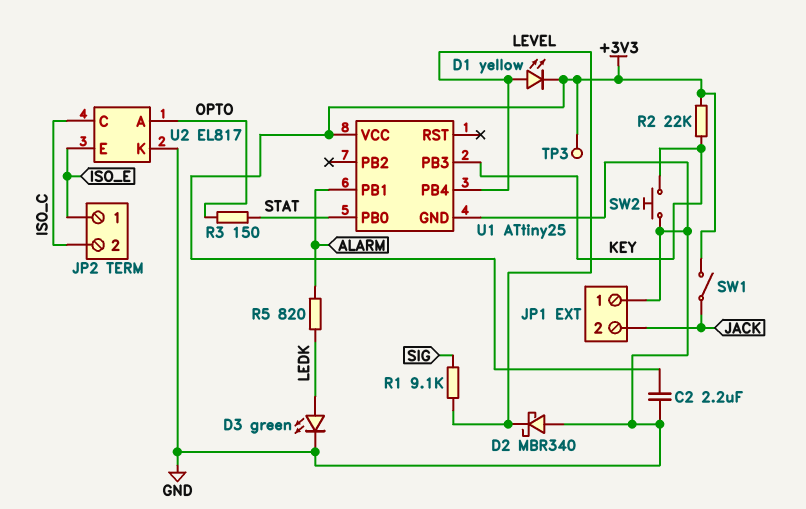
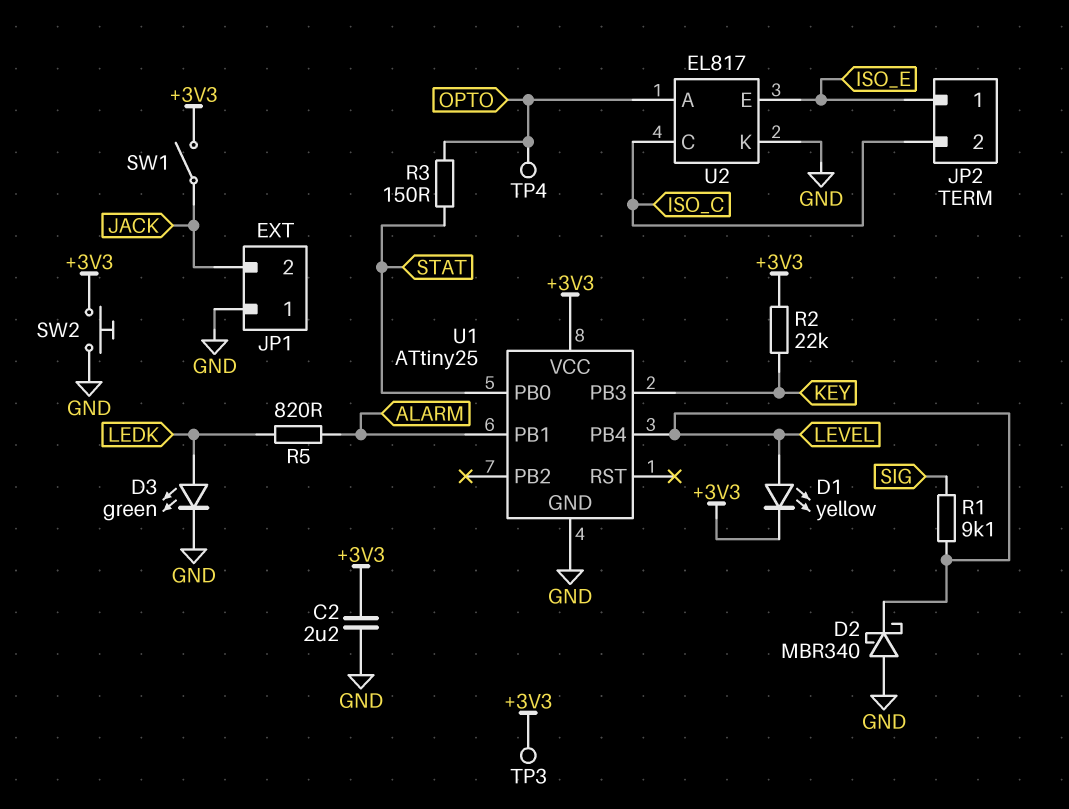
SW2: button (GND, KEY) -> button (+3V3, GND)
TP4: none -> test point (OPTO)

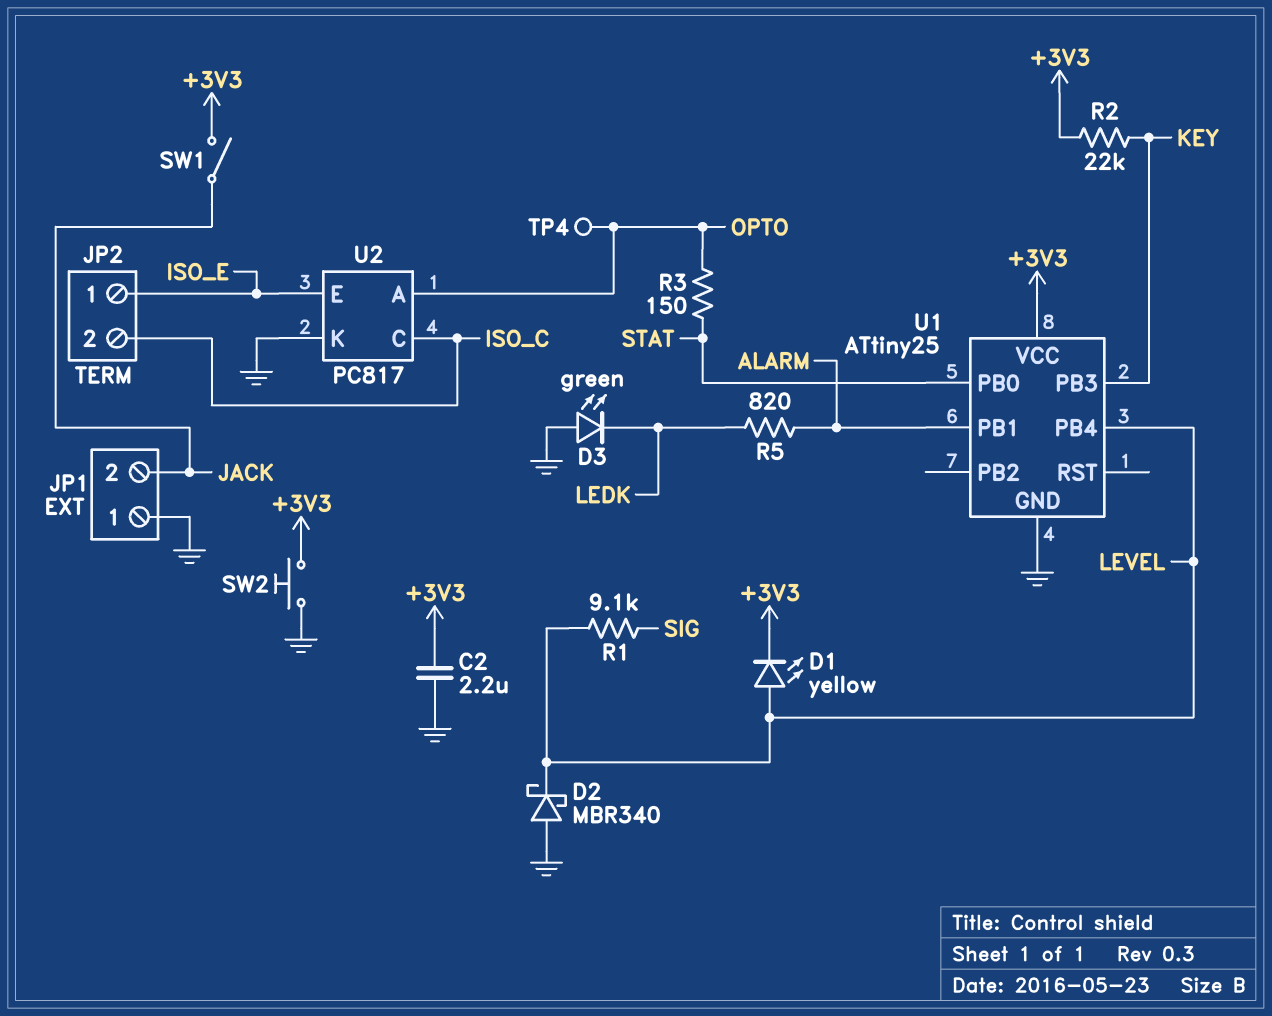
D3: LED green (A LEDK, K GND) -> LED green (A GND, K LEDK)
TP3: test point (+3V3) -> none
U2: EL817 -> PC817

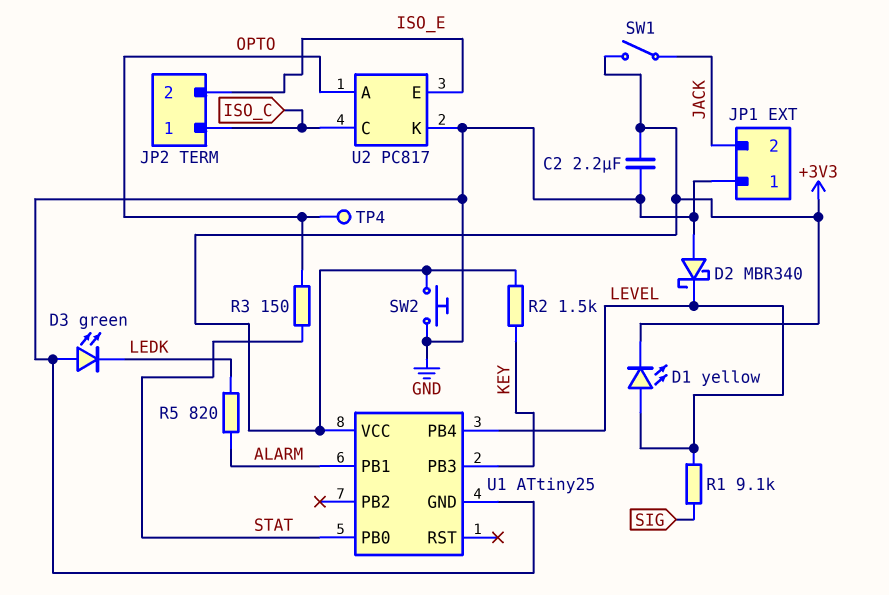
JP2 pin 1: ISO_E -> ISO_C
JP2 pin 2: ISO_C -> ISO_E
R2: 22k (+3V3, KEY) -> 1.5k (+3V3, KEY)

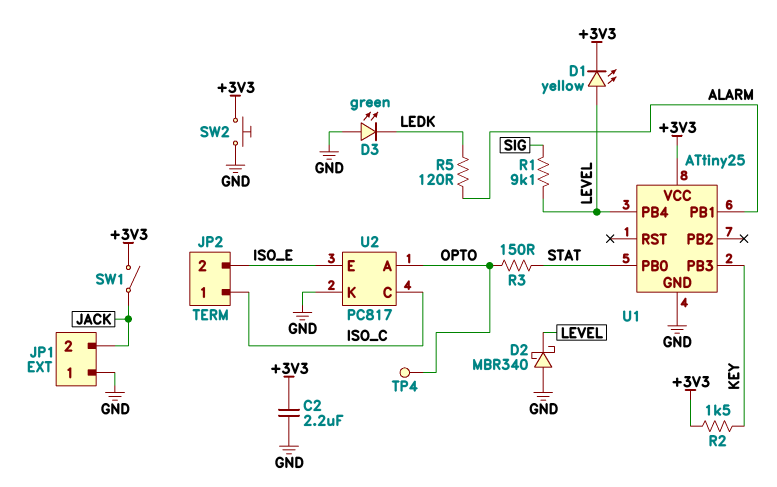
R5: 820 (ALARM, LEDK) -> 120 (ALARM, LEDK)

